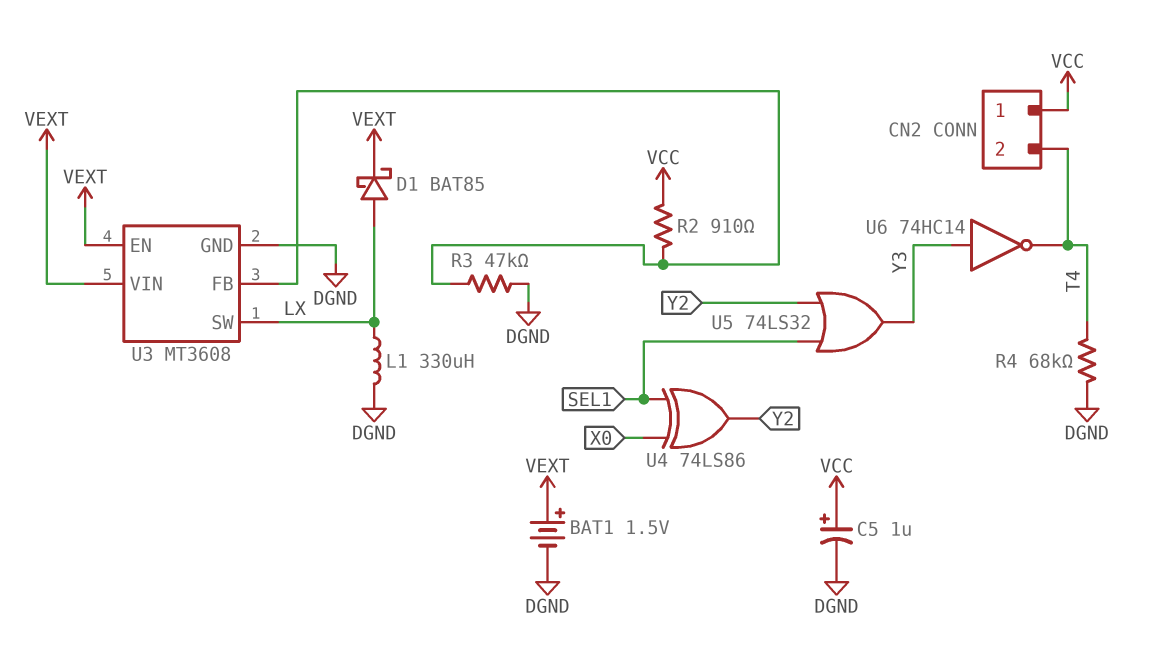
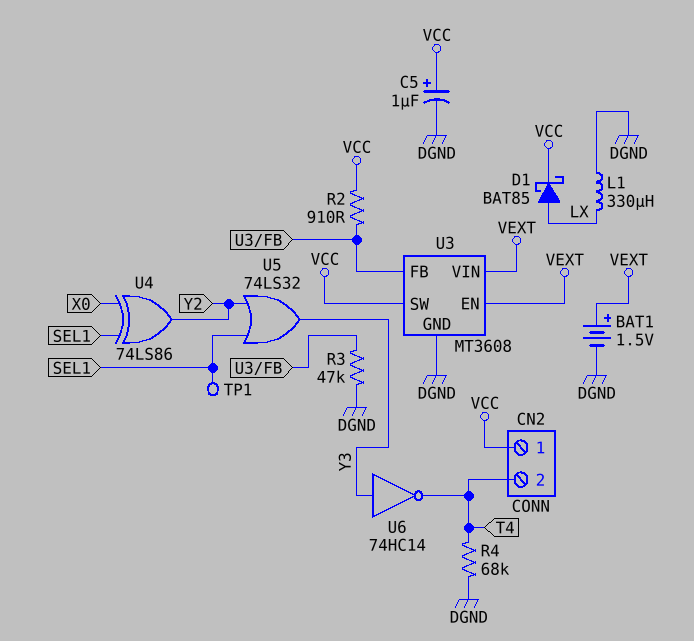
D1: schottky BAT85 (A LX, K VEXT) -> schottky BAT85 (A LX, K VCC)
TP1: none -> test point (SEL1)
U3 pin SW: LX -> VCC

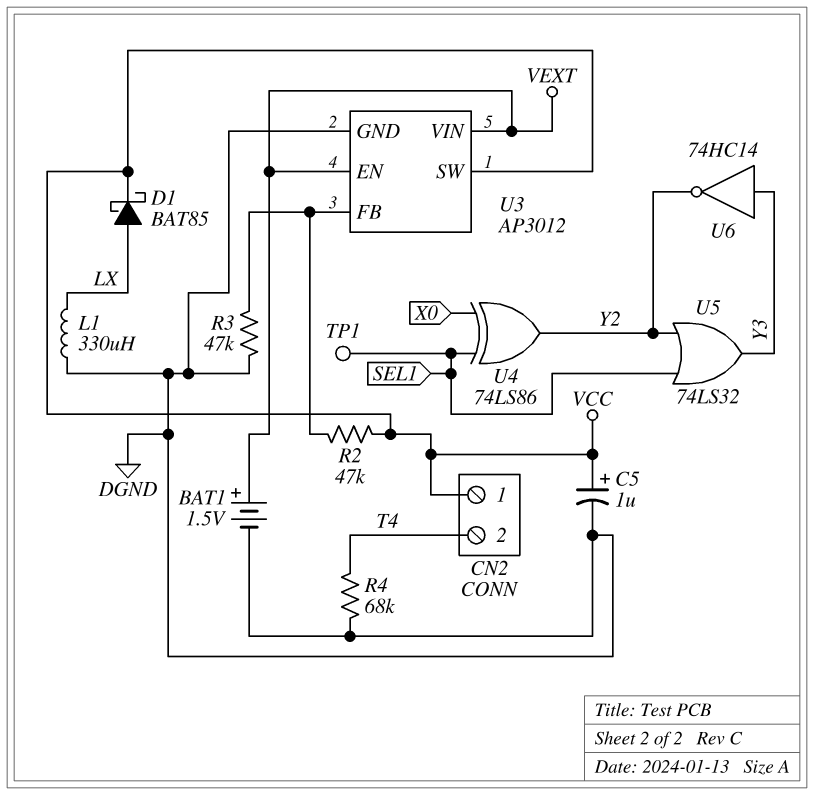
R2: 910 (U3/FB, VCC) -> 47k (U3/FB, VCC)
U3: MT3608 -> AP3012
U6: NOT 74HC14 (in Y3, out T4) -> NOT 74HC14 (in Y3, out Y2)

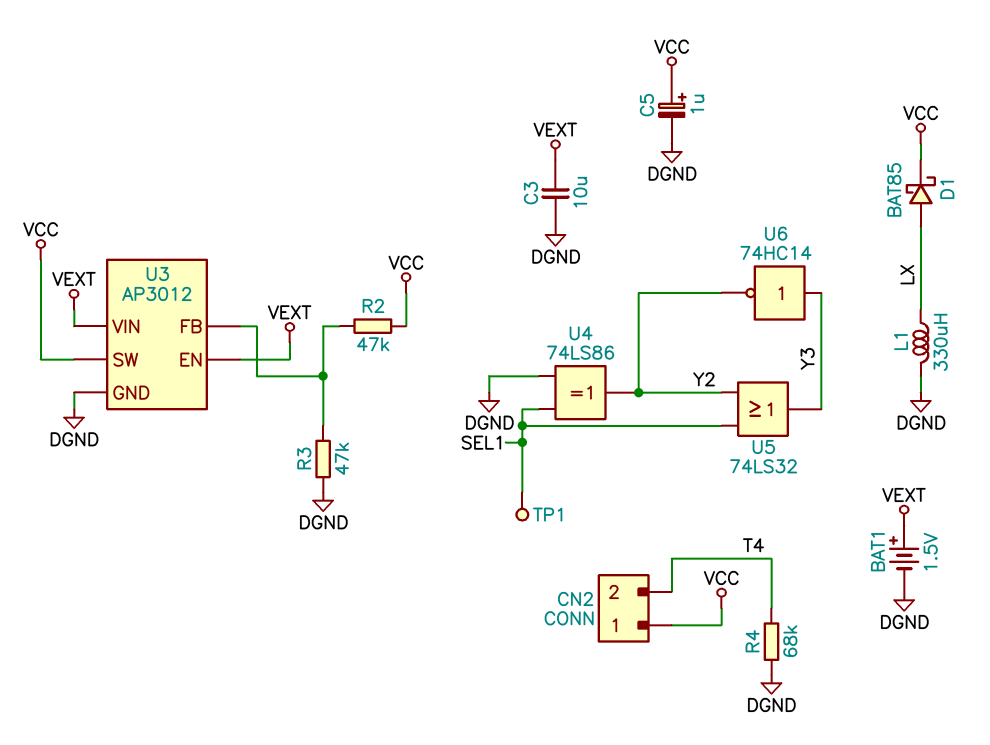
C3: none -> 10uF (DGND, VEXT)
U4: XOR 74LS86 (in SEL1, in X0, out Y2) -> XOR 74LS86 (in DGND, in SEL1, out Y2)

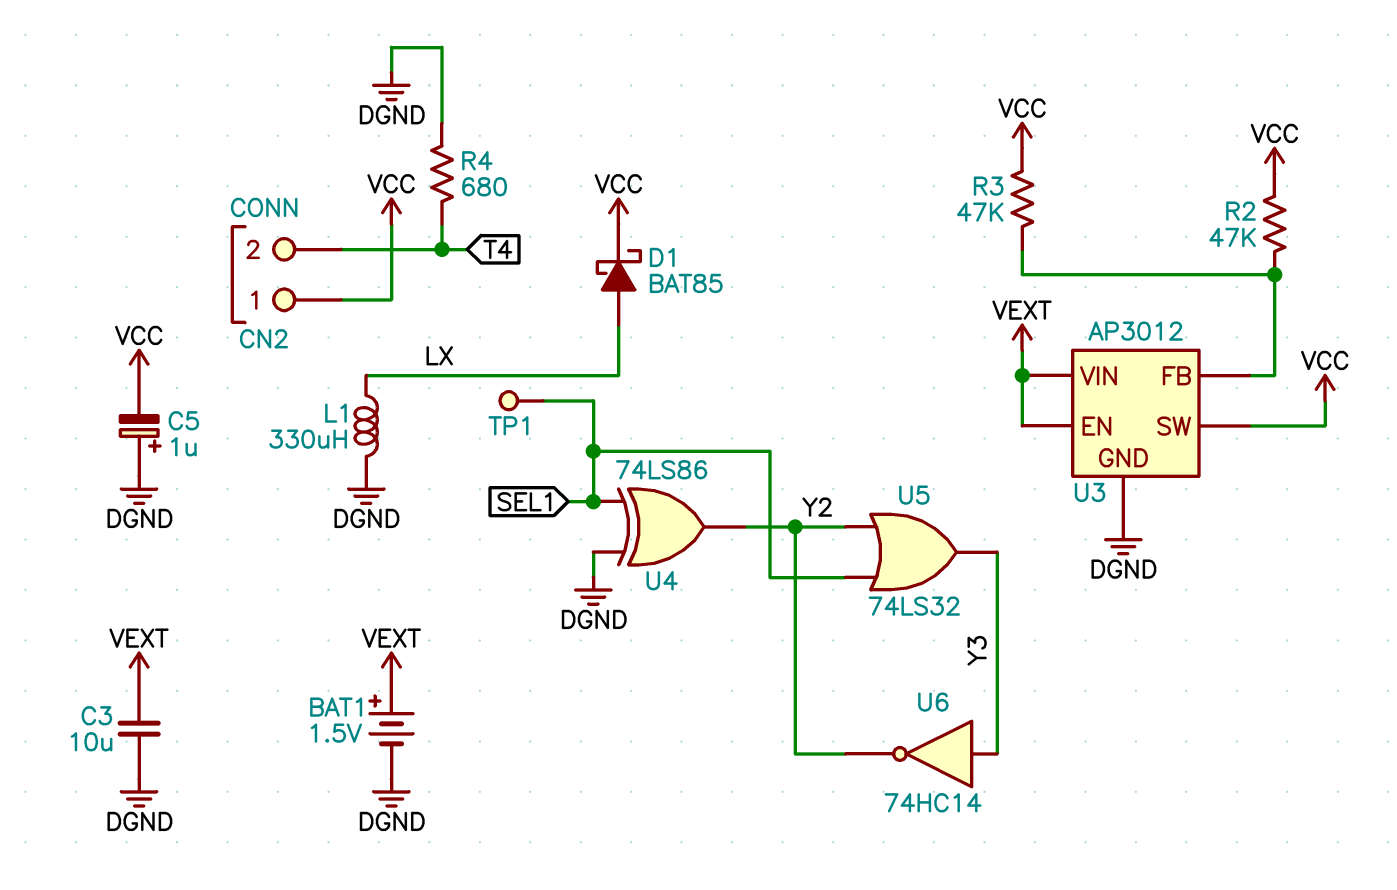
C5: 1uF (plus VCC, minus DGND) -> 1uF (plus DGND, minus VCC)
R3: 47k (DGND, U3/FB) -> 47k (U3/FB, VCC)
R4: 68k (DGND, T4) -> 680 (DGND, T4)

